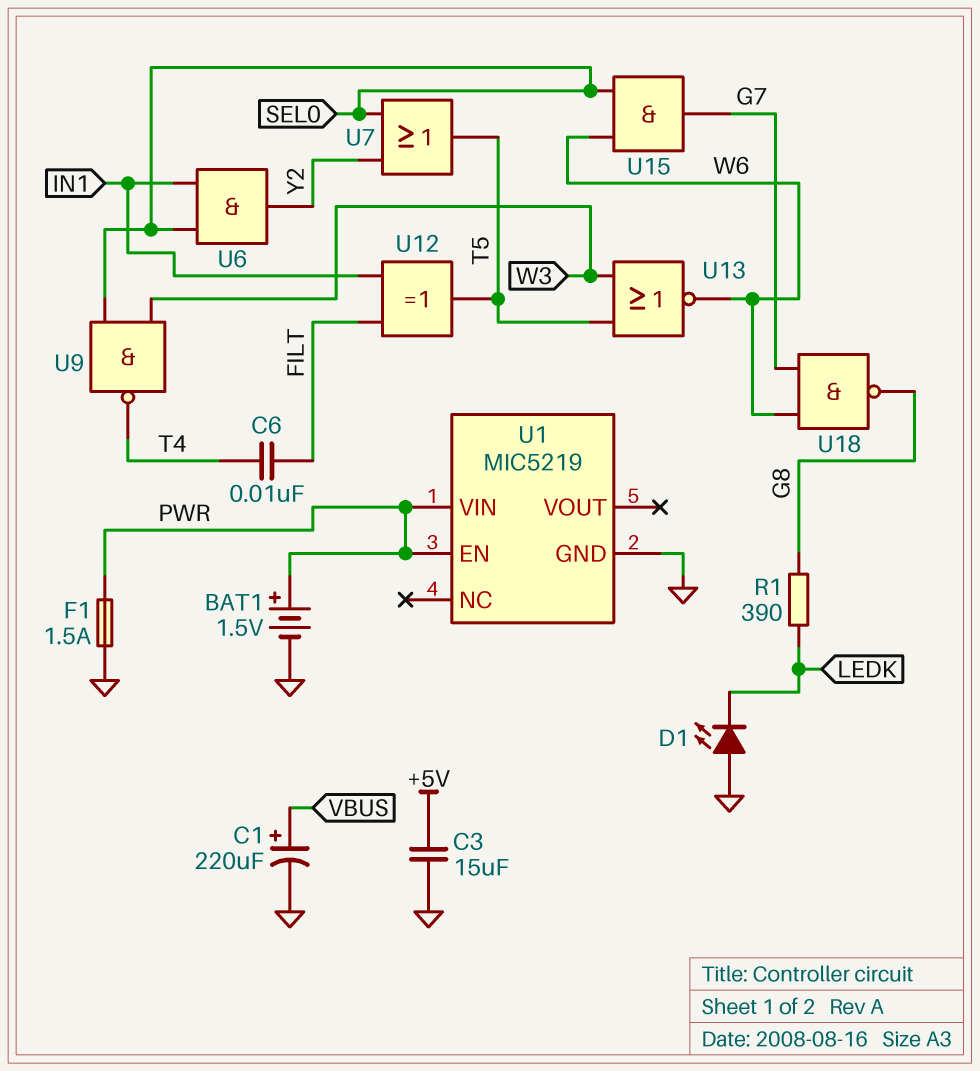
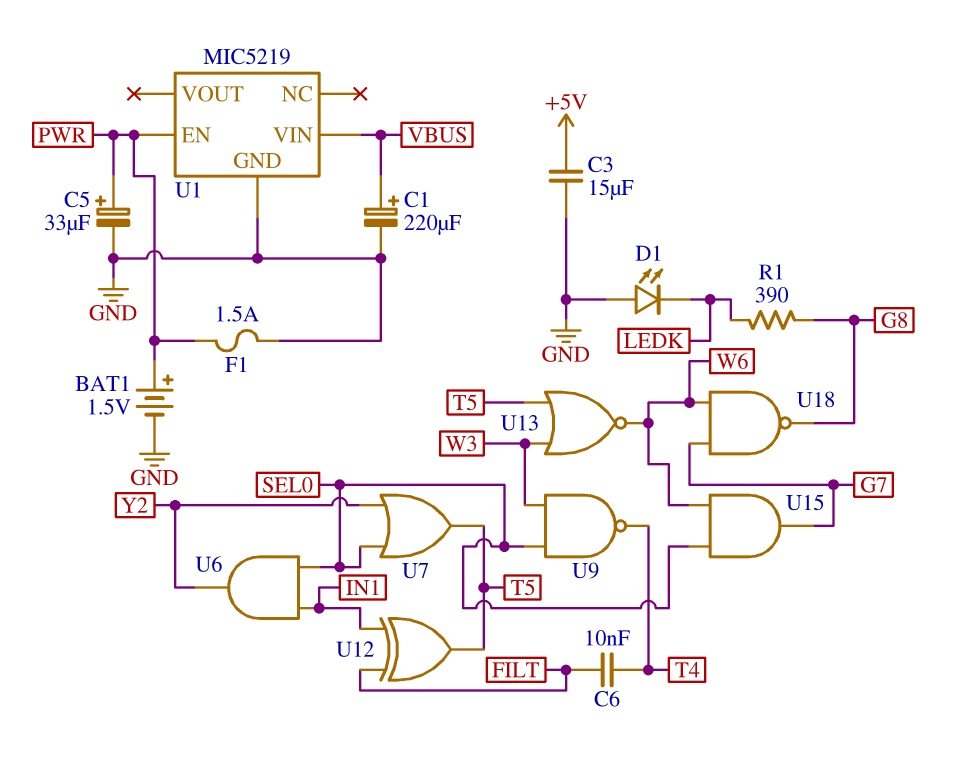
C5: none -> 33uF (plus PWR, minus GND)
U1 pin VIN: PWR -> VBUS

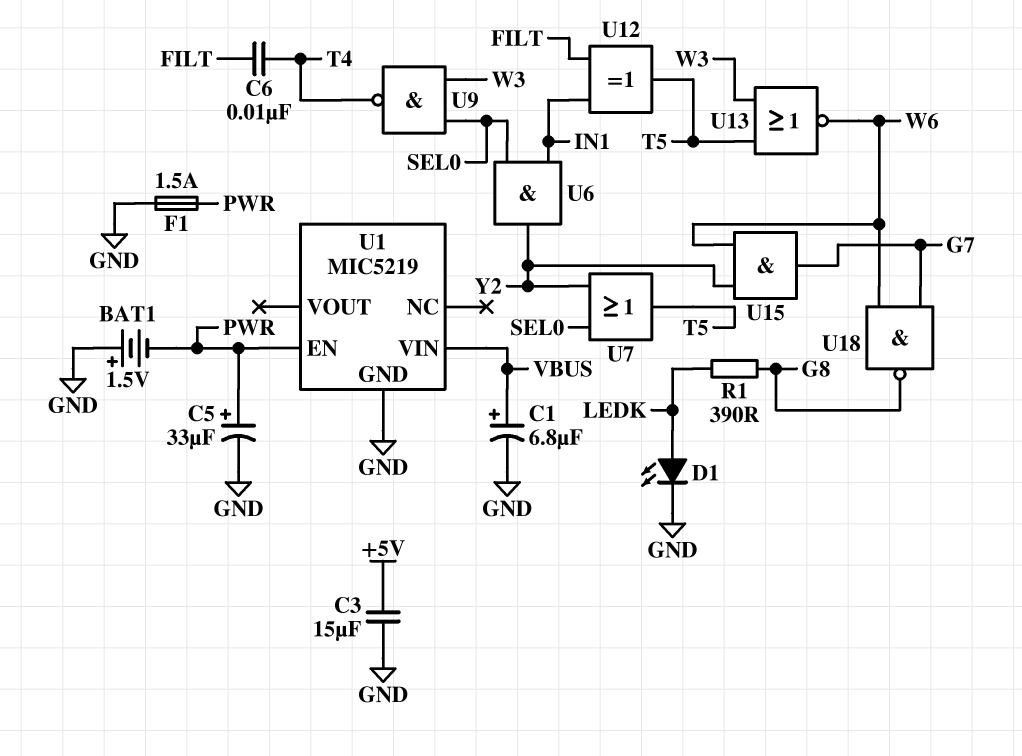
BAT1: 1.5V (plus PWR, minus GND) -> 1.5V (plus GND, minus PWR)
C1: 220uF (plus VBUS, minus GND) -> 6.8uF (plus VBUS, minus GND)
D1: LED (A GND, K LEDK) -> LED (A LEDK, K GND)
U15: AND (in SEL0, in W6, out G7) -> AND (in W6, in Y2, out G7)

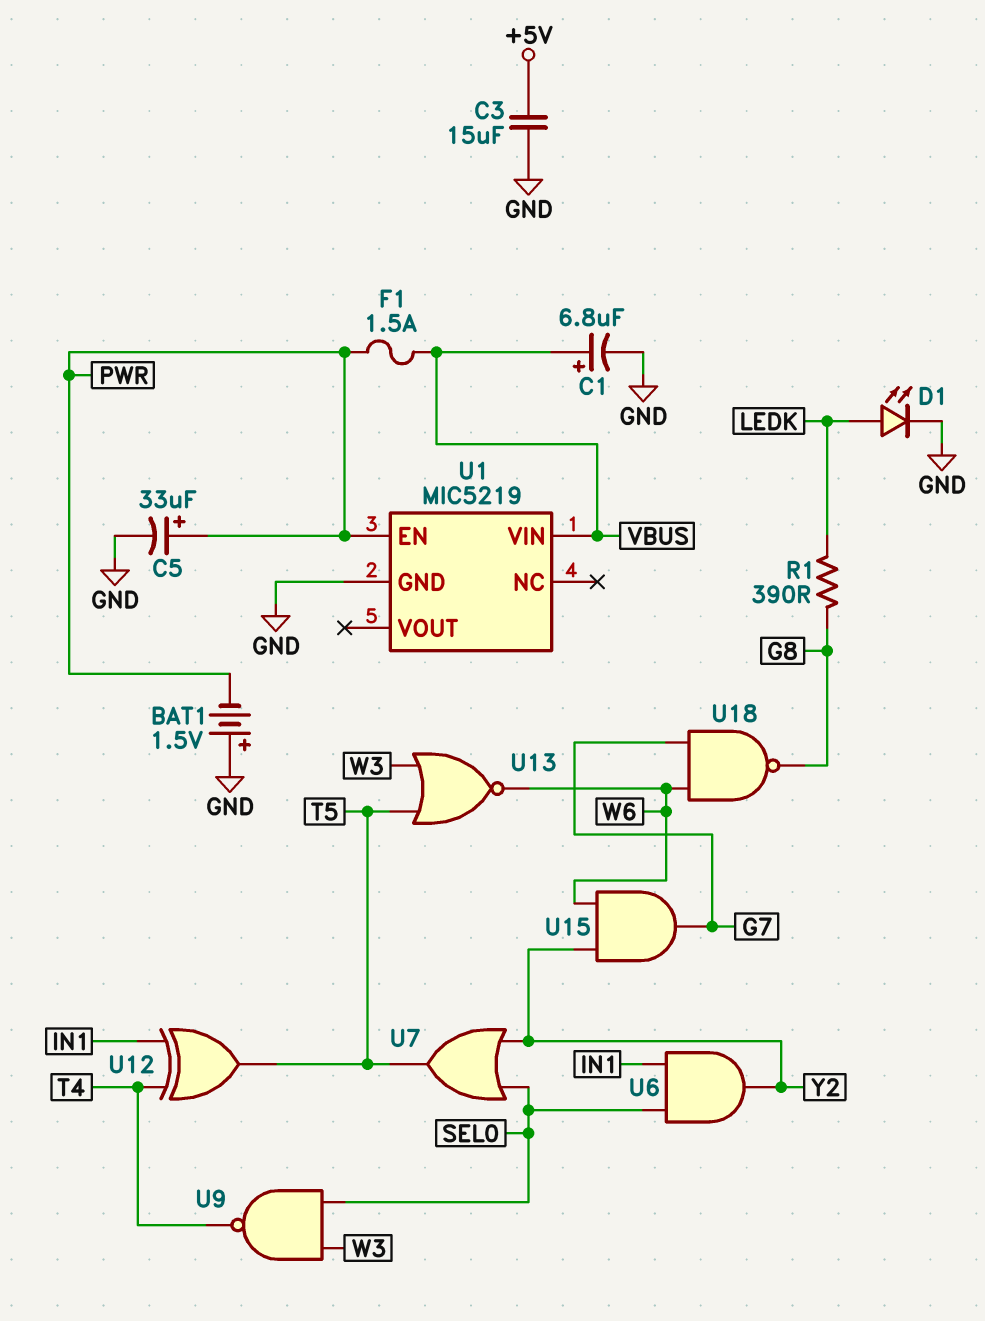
C6: 10nF (FILT, T4) -> none
F1: 1.5A (GND, PWR) -> 1.5A (PWR, VBUS)
U12: XOR (in FILT, in IN1, out T5) -> XOR (in IN1, in T4, out T5)

